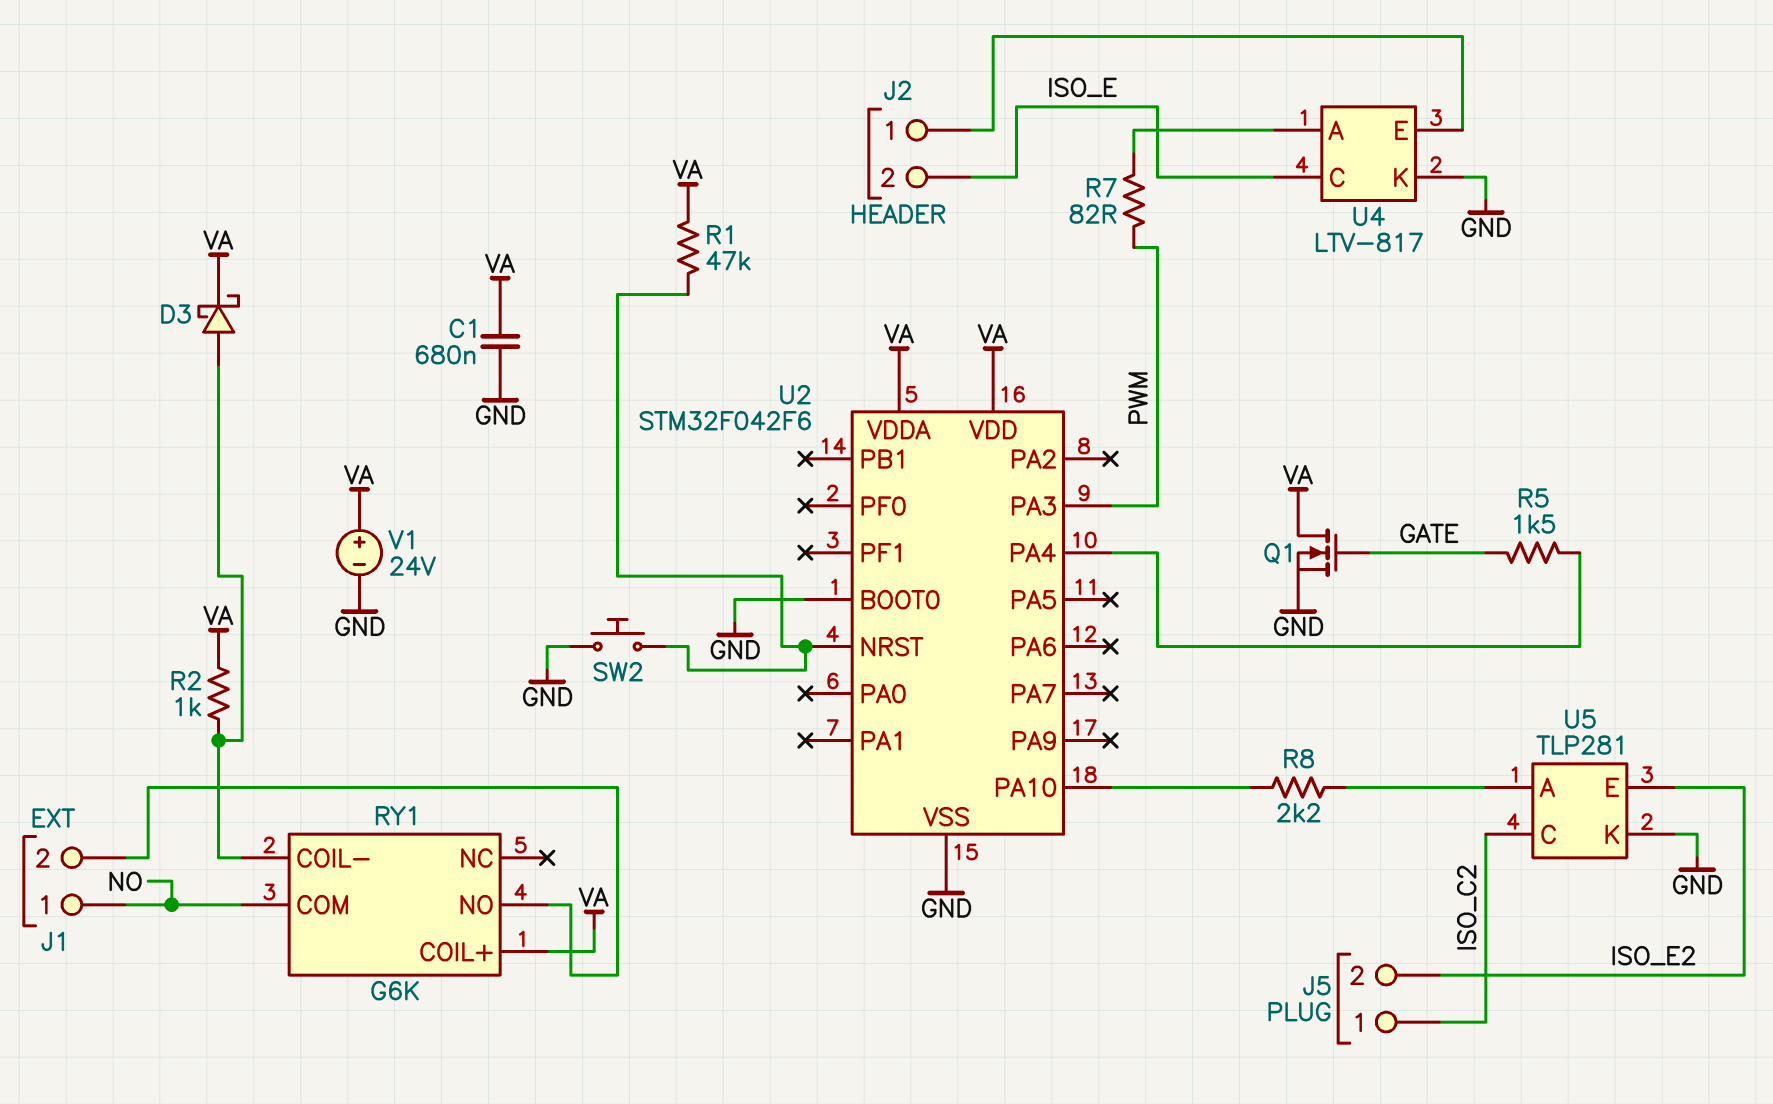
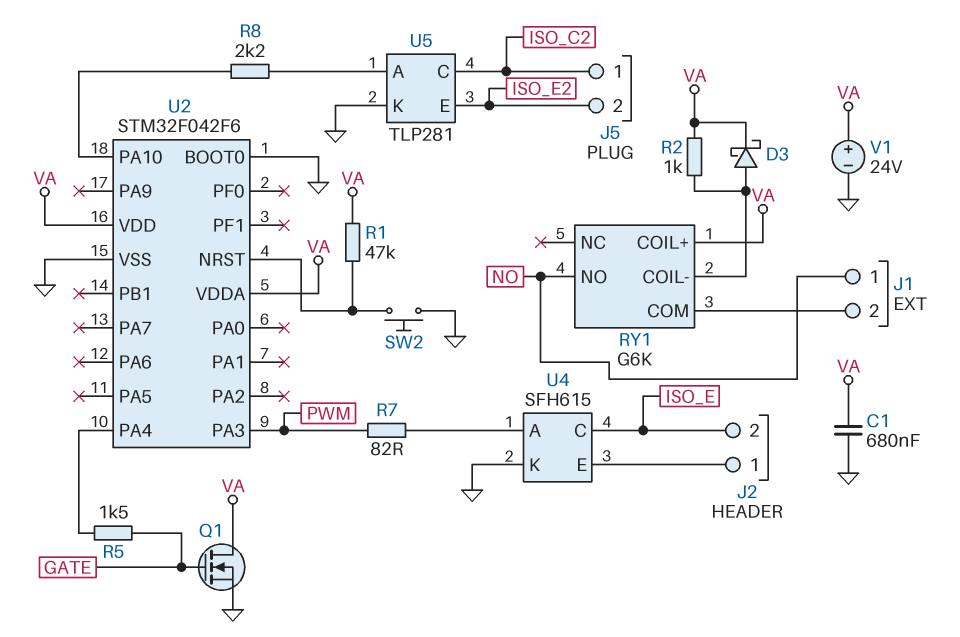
RY1 pin COM: NO -> J1/2
RY1 pin NO: J1/2 -> NO
U4: LTV-817 -> SFH615

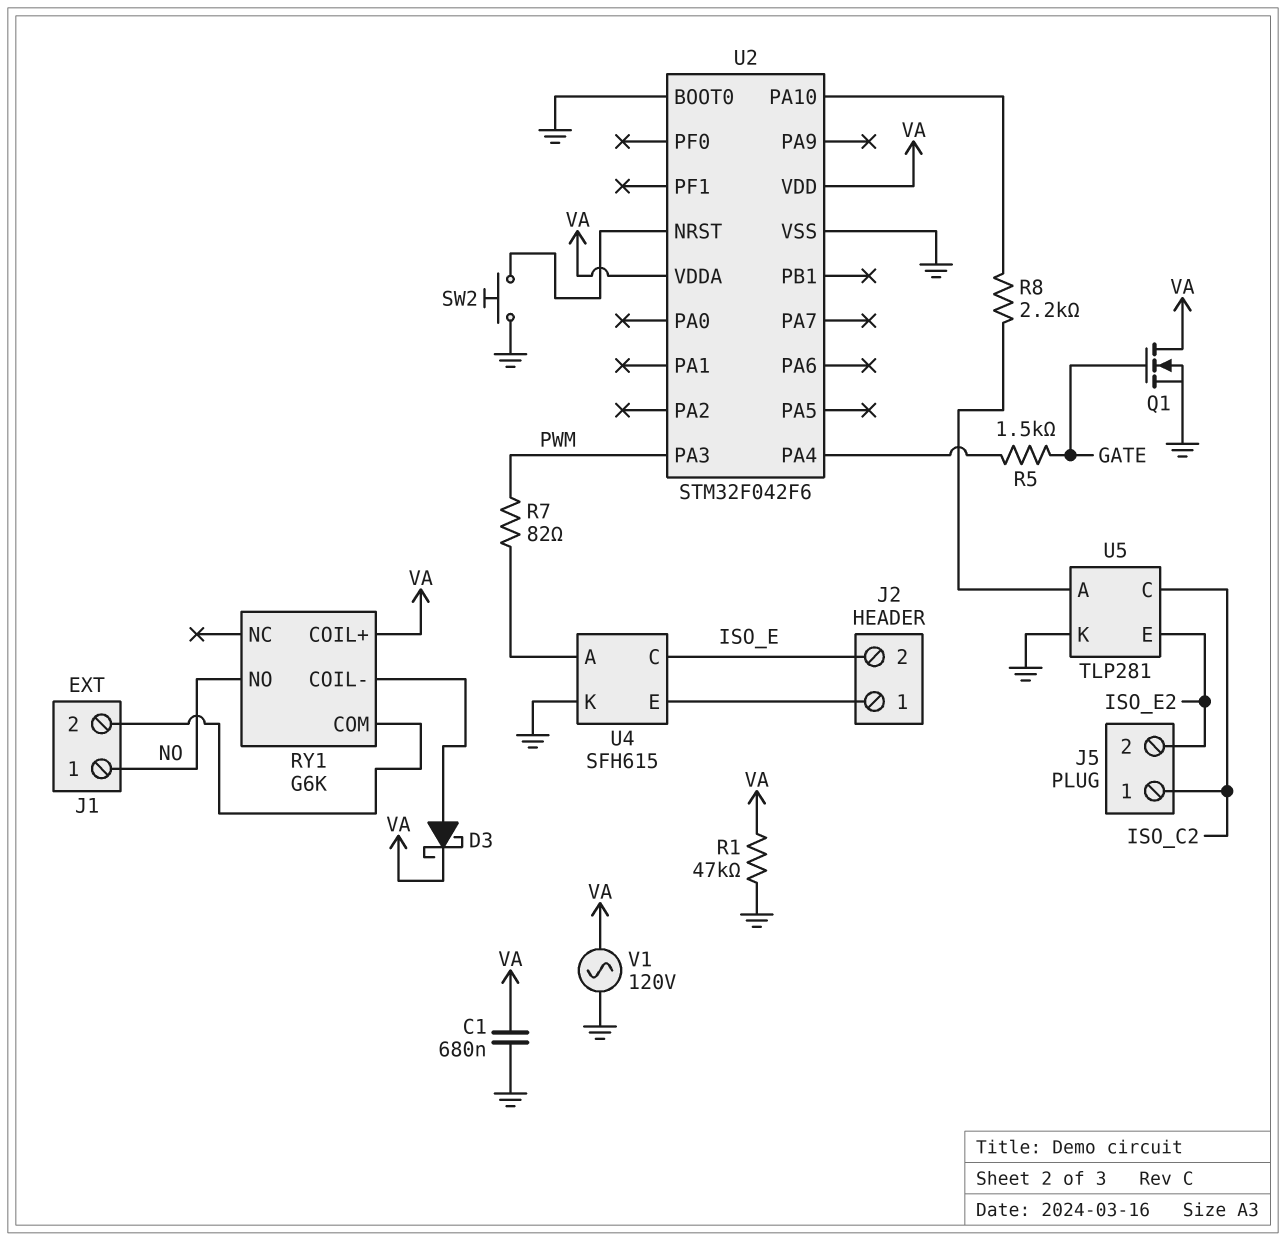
R1: 47k (U2/NRST, VA) -> 47k (GND, VA)
R2: 1k (RY1/COIL-, VA) -> none
V1: 24V (plus VA, minus GND) -> AC 120V (GND, VA)

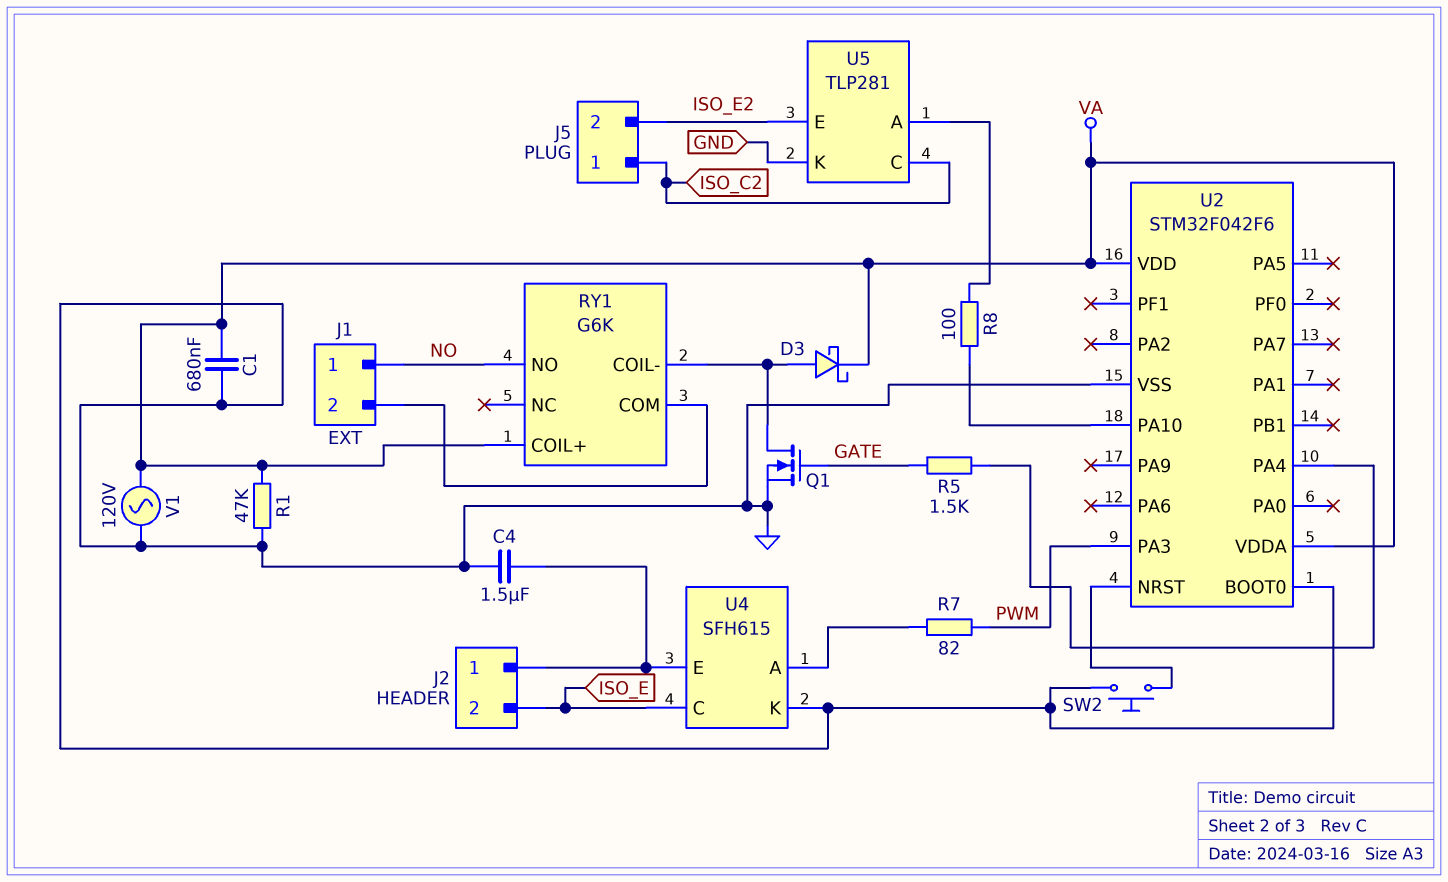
C4: none -> 1.5uF (GND, J2/1)
Q1: NMOS (G GATE, D VA, S GND) -> NMOS (G GATE, D RY1/COIL-, S GND)
R8: 2.2k (U2/PA10, U5/A) -> 100 (U2/PA10, U5/A)

